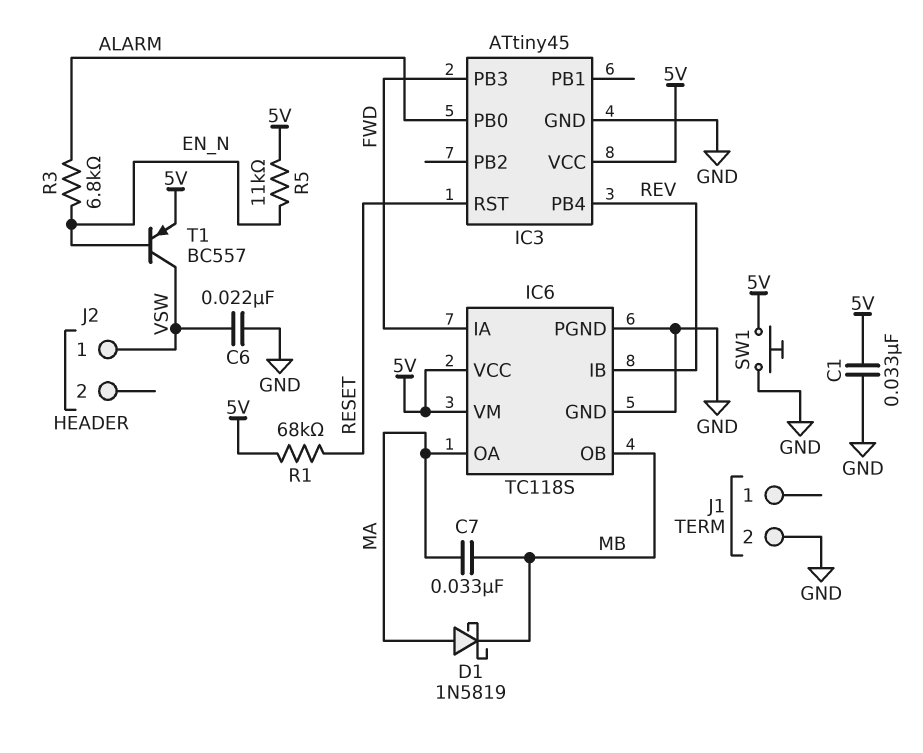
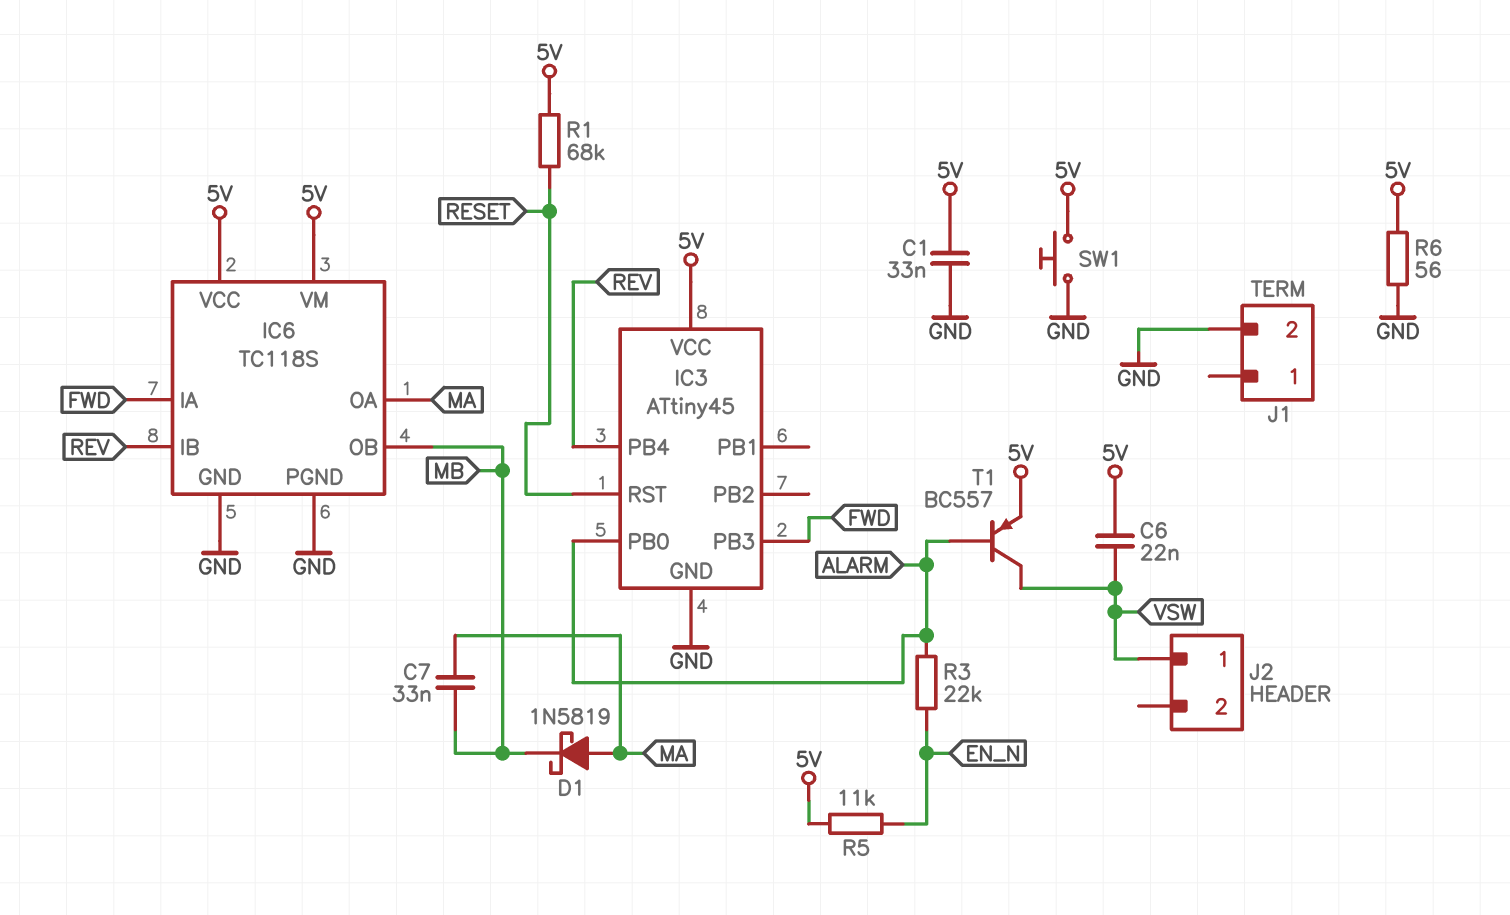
C6: 22nF (GND, VSW) -> 22nF (5V, VSW)
R3: 6.8k (ALARM, EN_N) -> 22k (ALARM, EN_N)
R6: none -> 56 (5V, GND)
T1: PNP BC557 (B EN_N, C VSW, E 5V) -> PNP BC557 (B ALARM, C VSW, E 5V)

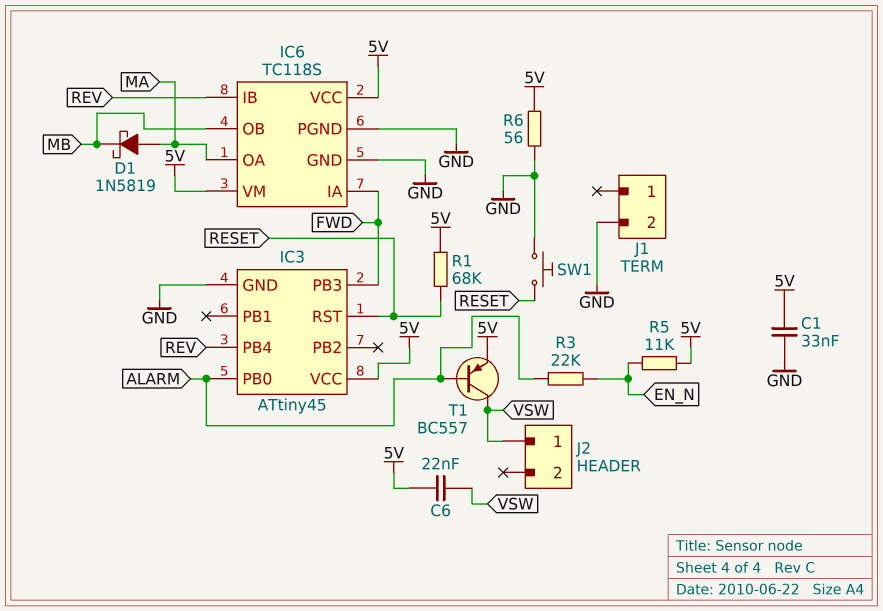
C7: 33nF (MA, MB) -> none
SW1: button (5V, GND) -> button (GND, RESET)

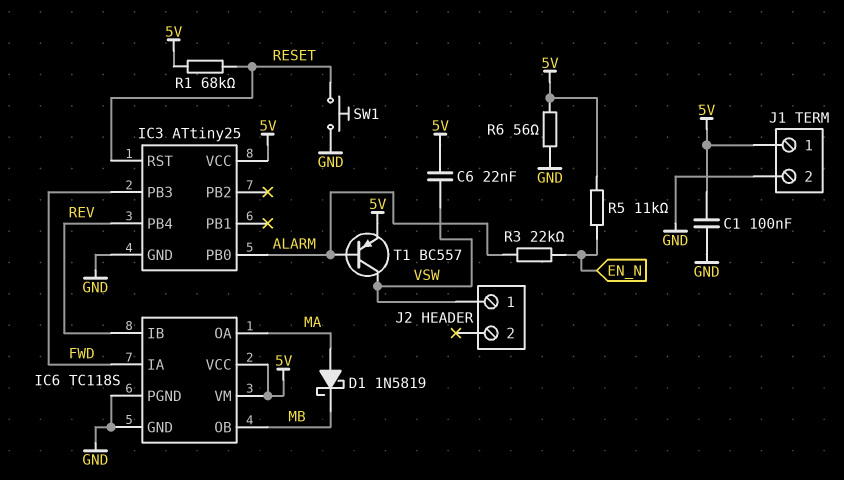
C1: 33nF (5V, GND) -> 100nF (5V, GND)
IC3: ATtiny45 -> ATtiny25
J1 pin 1: none -> 5V

